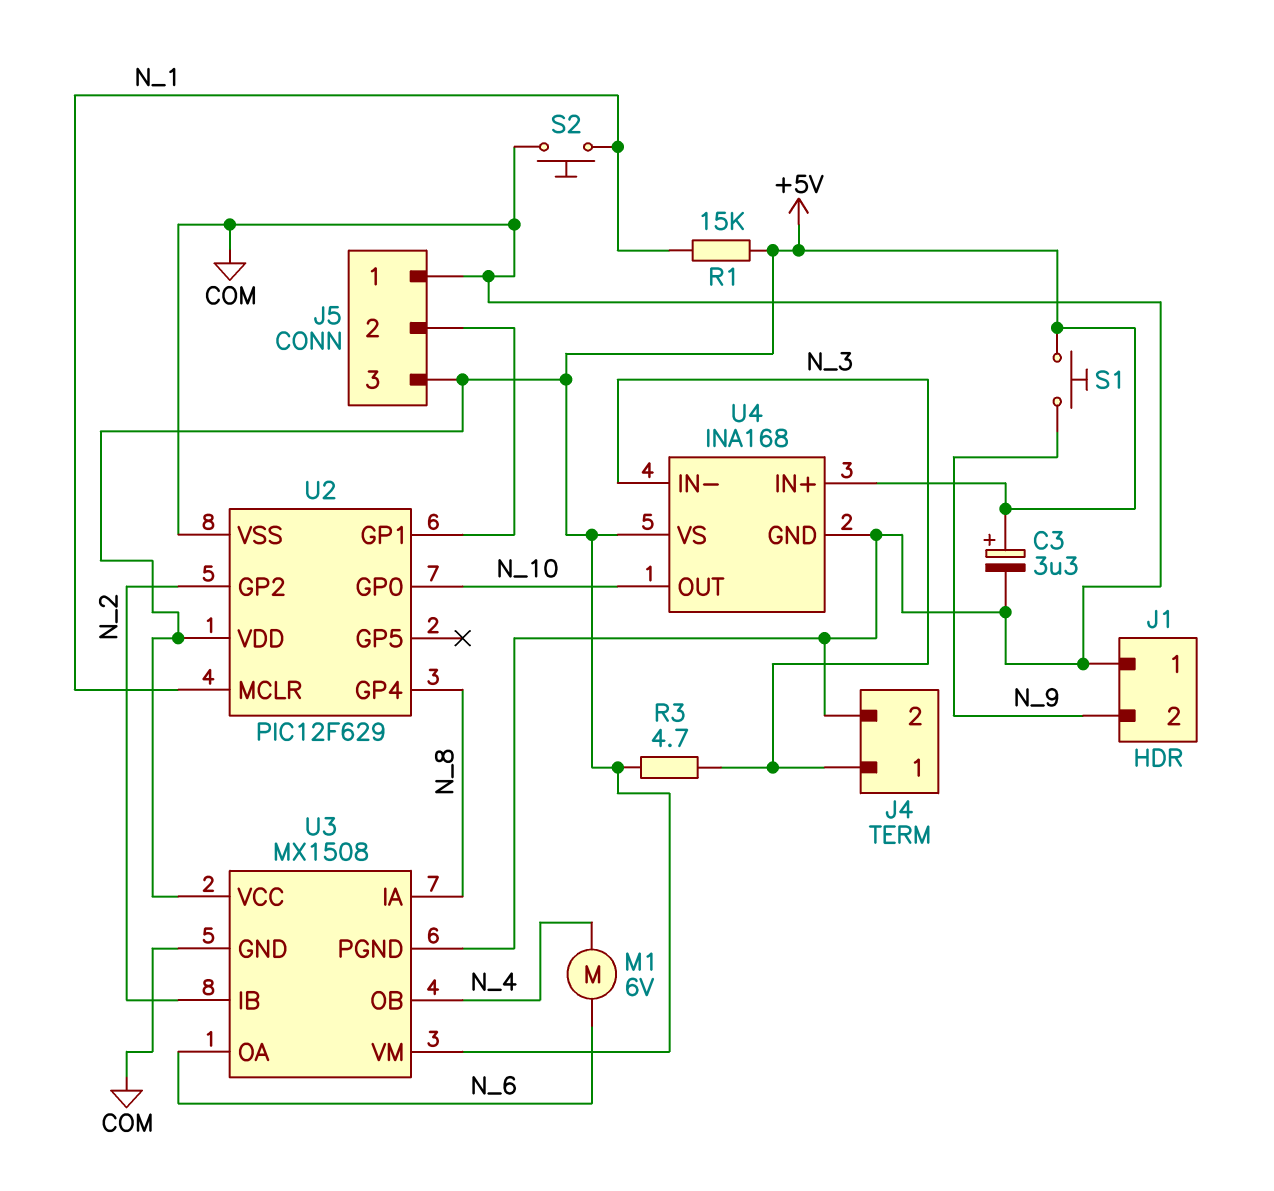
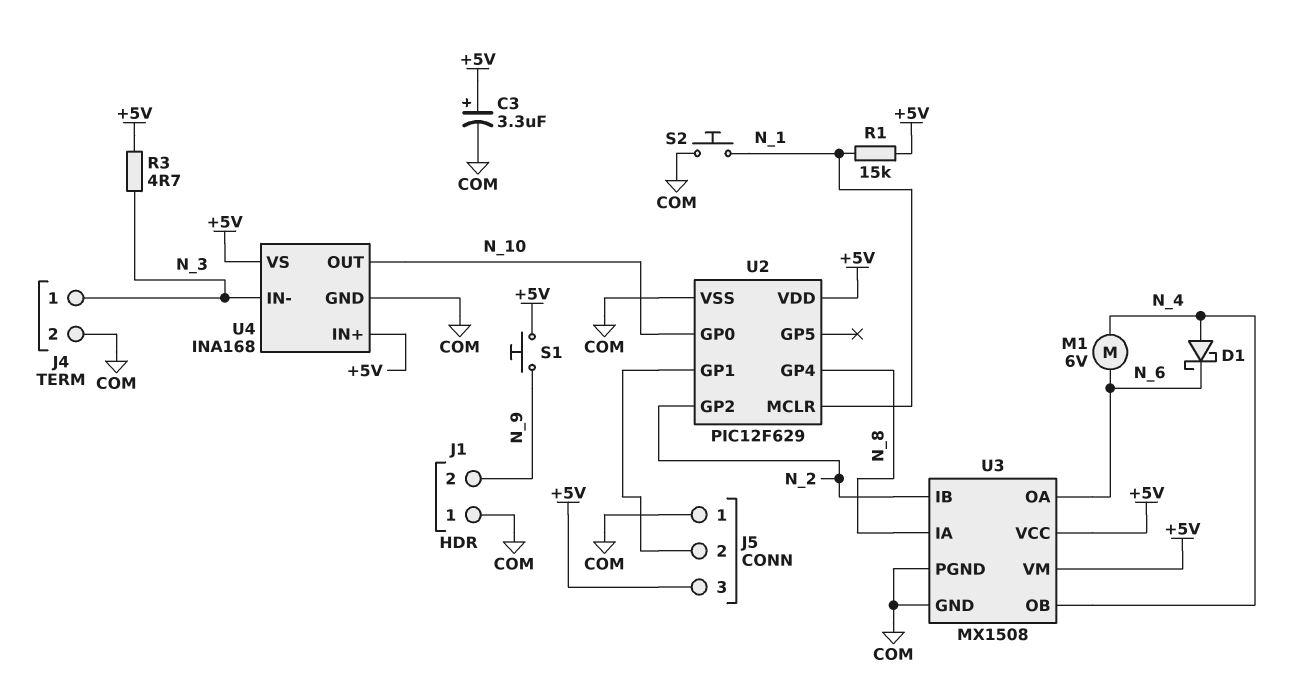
D1: none -> schottky (A N_4, K N_6)

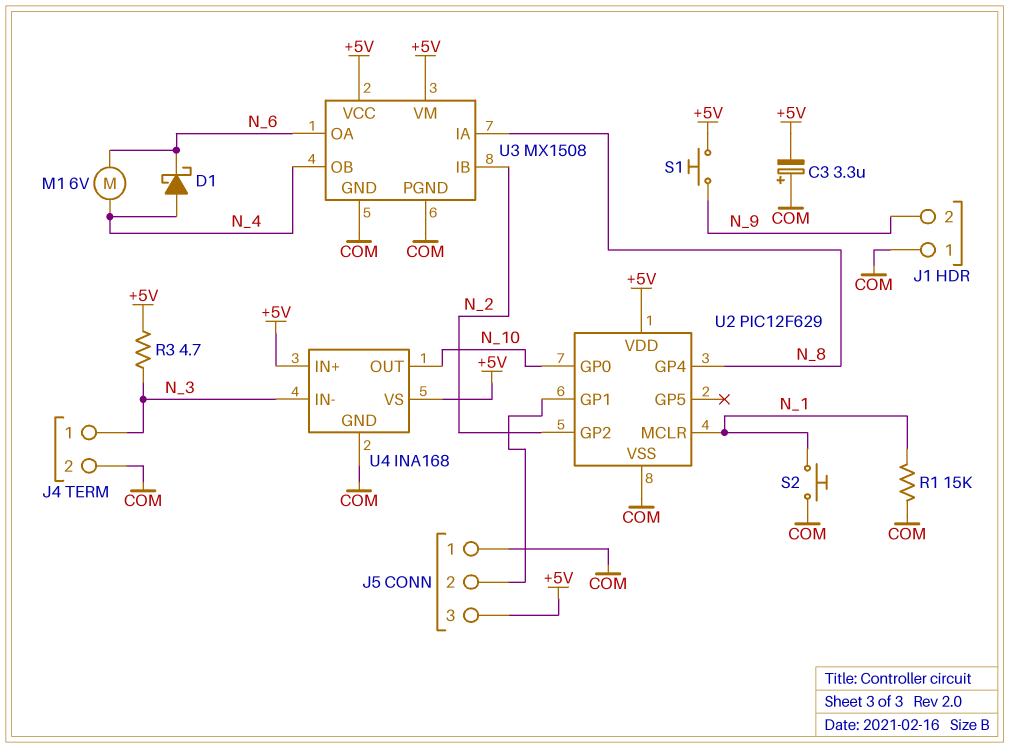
C3: 3.3uF (plus +5V, minus COM) -> 3.3uF (plus COM, minus +5V)
R1: 15k (+5V, N_1) -> 15k (COM, N_1)

